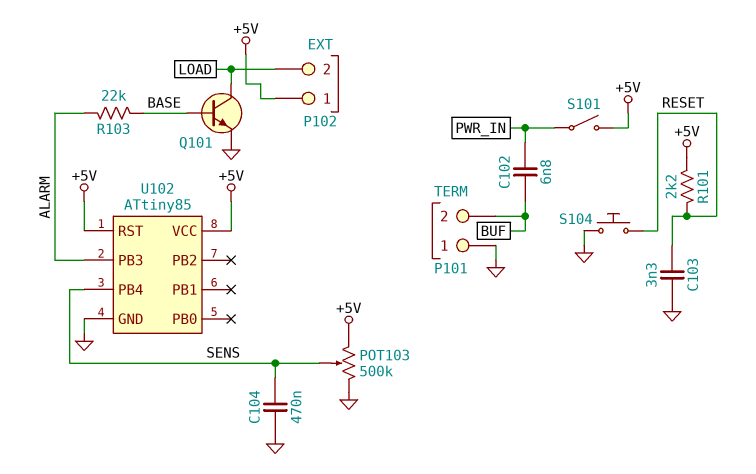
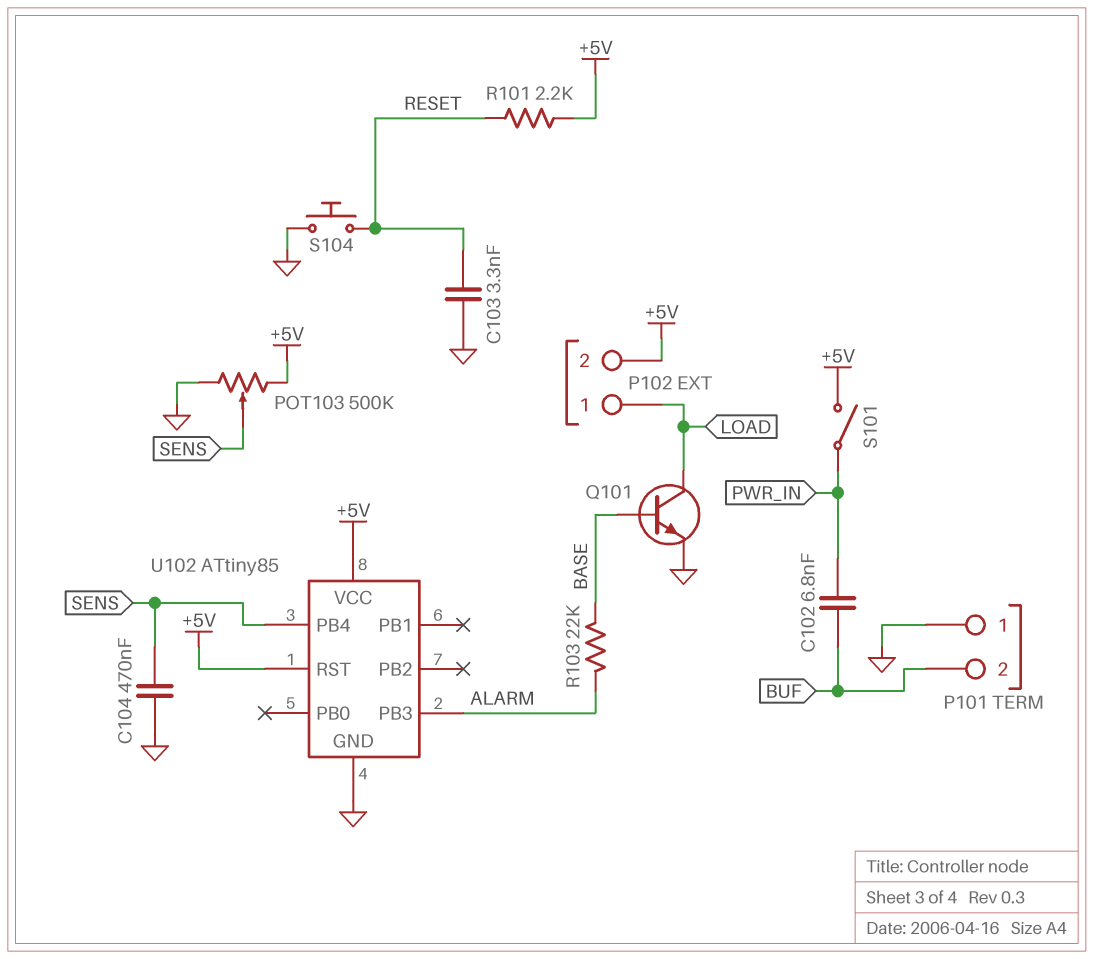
P102 pin 1: +5V -> LOAD
P102 pin 2: LOAD -> +5V

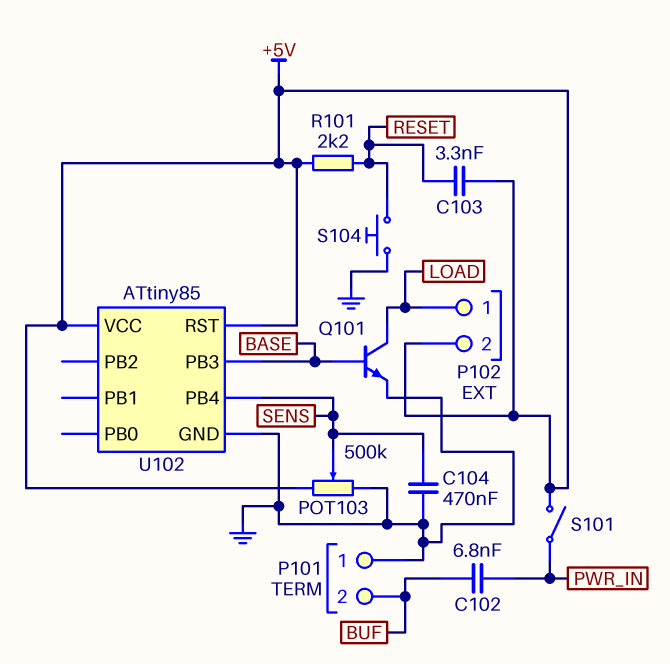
C103: 3.3nF (GND, RESET) -> 3.3nF (+5V, RESET)
R103: 22k (ALARM, BASE) -> none
U102 pin PB3: ALARM -> BASE

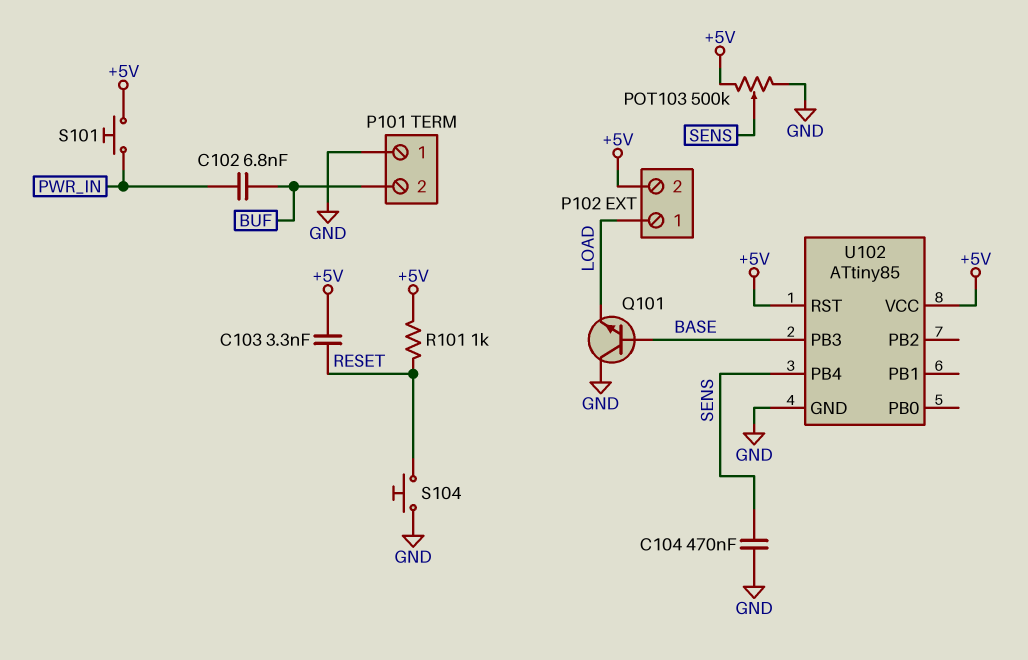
Q101: NPN (B BASE, C LOAD, E GND) -> NPN (B BASE, C GND, E LOAD)
R101: 2.2k (+5V, RESET) -> 1k (+5V, RESET)
S101: switch (+5V, PWR_IN) -> button (+5V, PWR_IN)

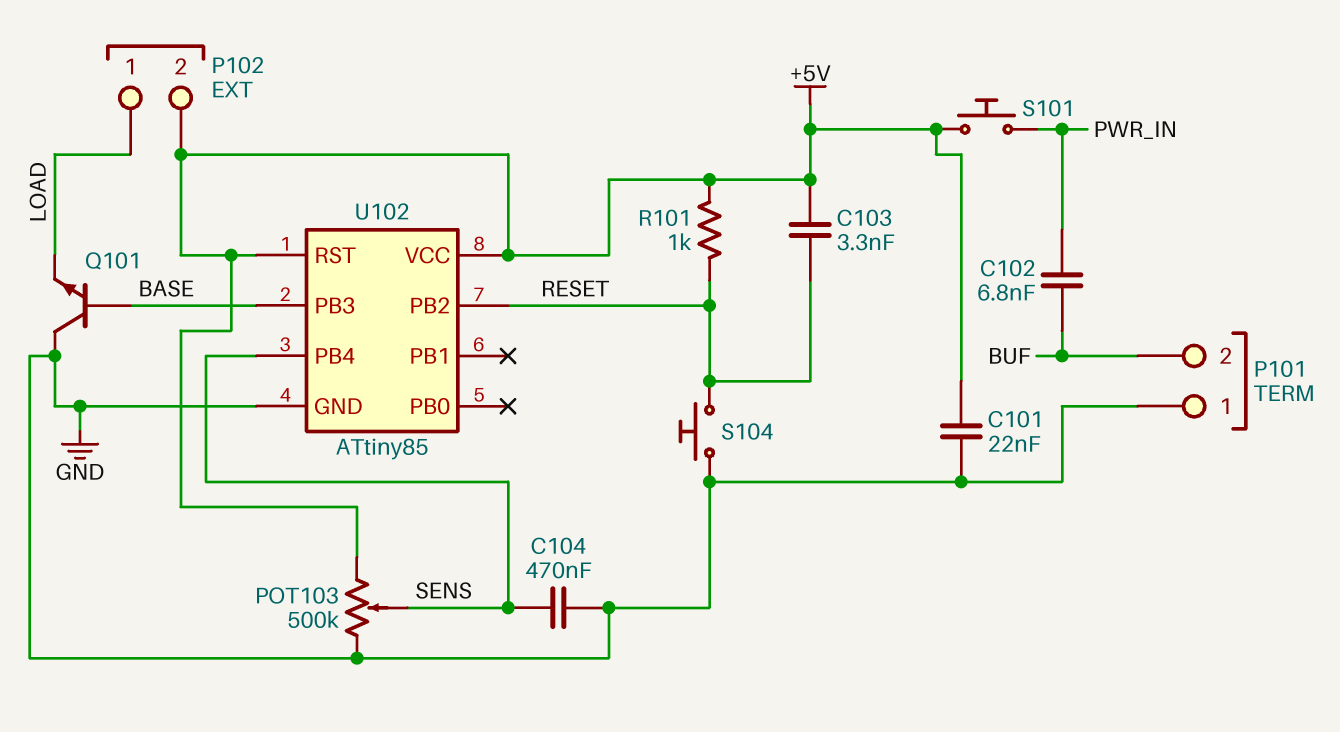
C101: none -> 22nF (+5V, GND)
U102 pin PB2: none -> RESET

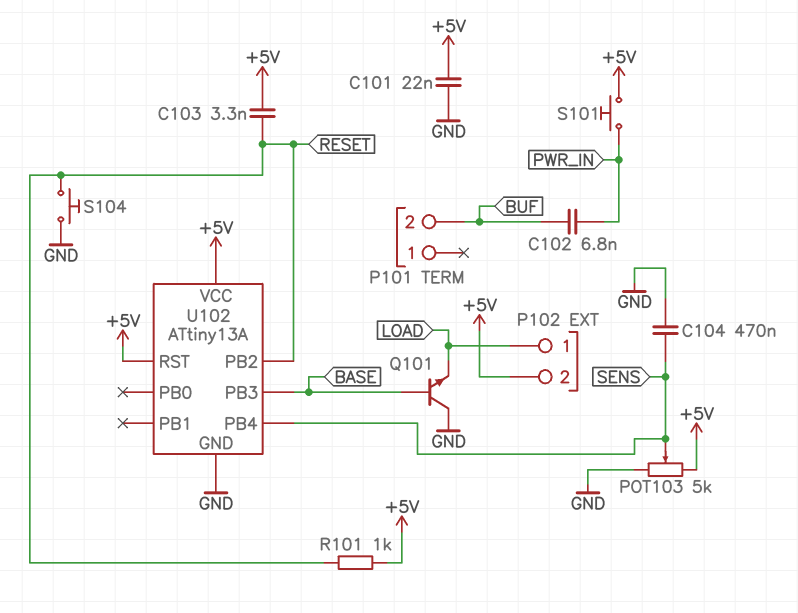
P101 pin 1: GND -> none
POT103: 500k (+5V, GND, wiper SENS) -> 5k (+5V, GND, wiper SENS)
U102: ATtiny85 -> ATtiny13A

